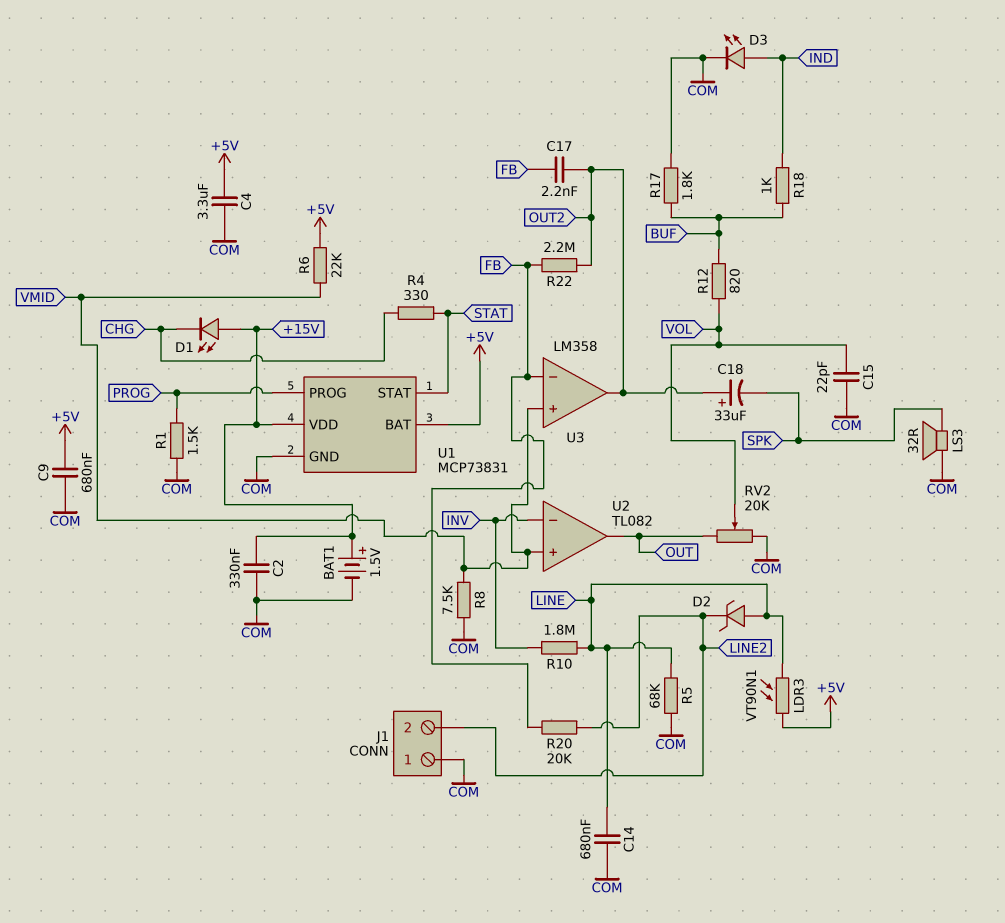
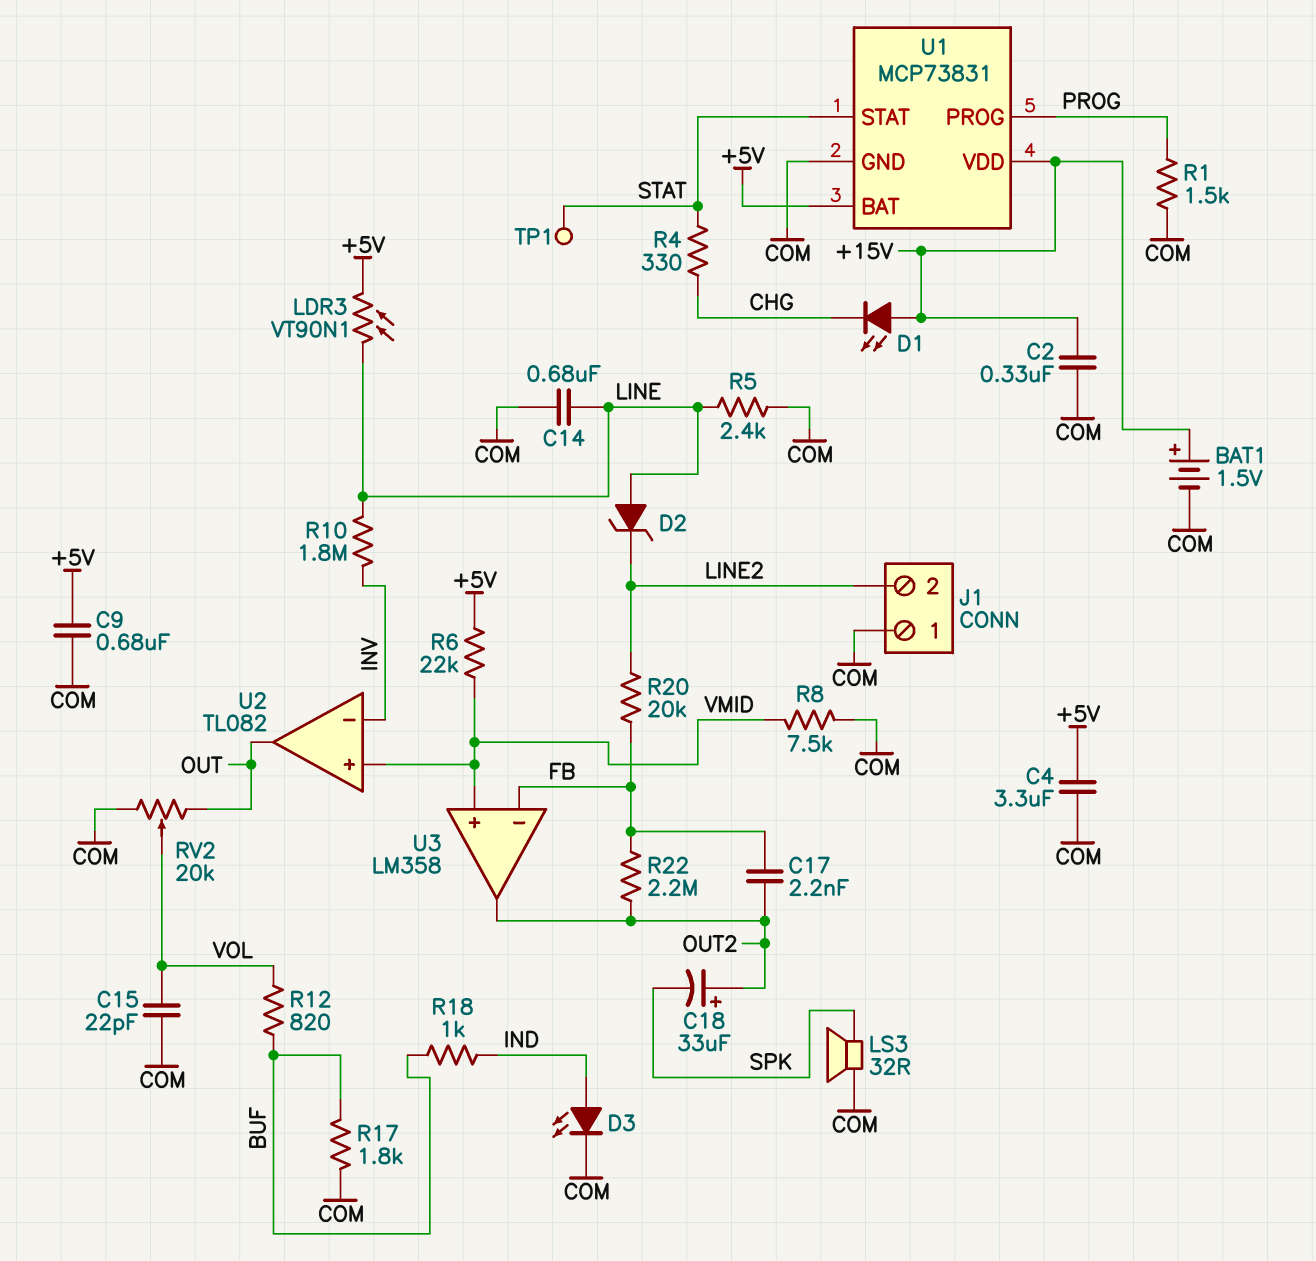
R5: 68k (COM, LINE) -> 2.4k (COM, LINE)
TP1: none -> test point (STAT)

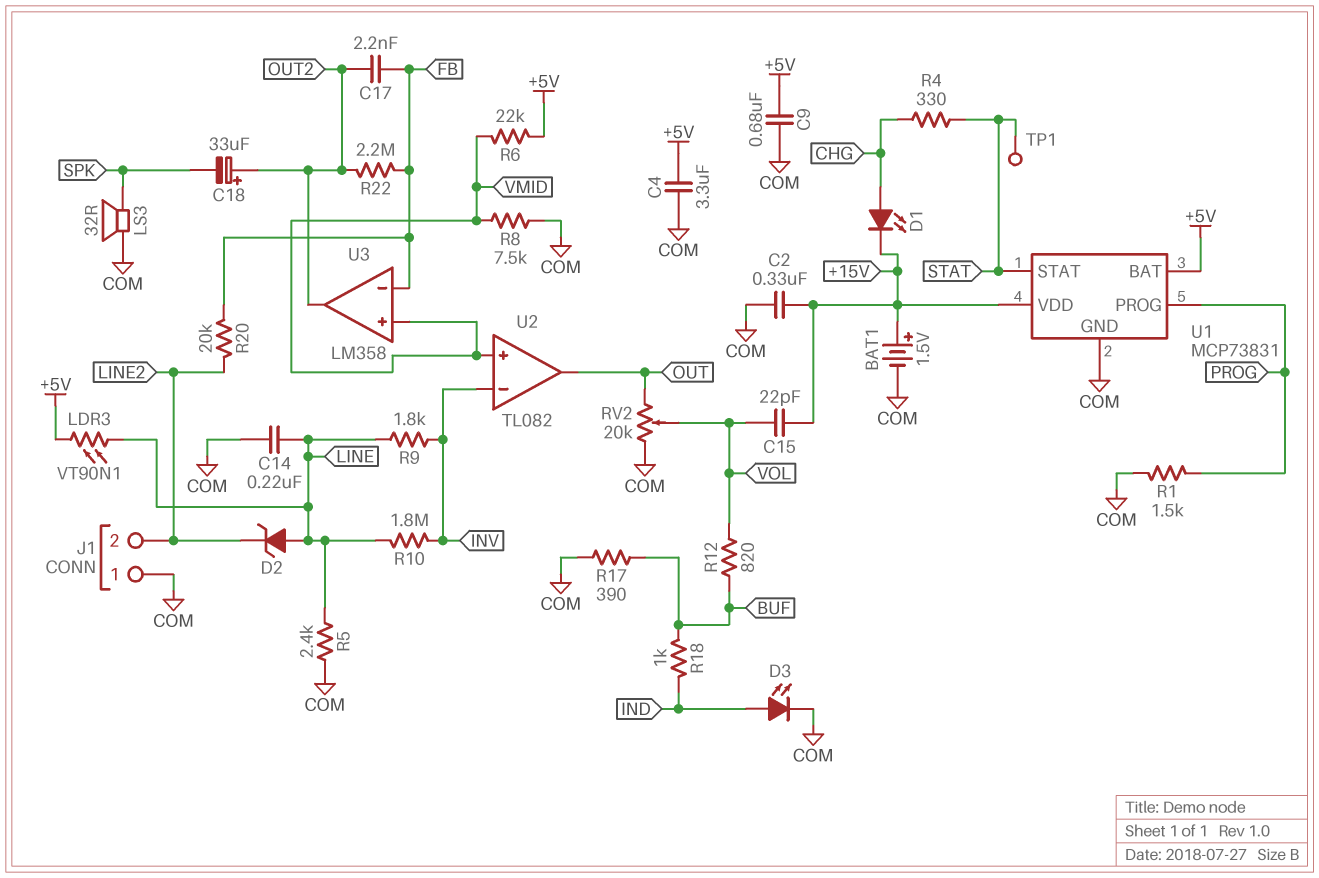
C14: 680nF (COM, LINE) -> 220nF (COM, LINE)
C15: 22pF (COM, VOL) -> 22pF (+15V, VOL)
D1: LED (A +15V, K CHG) -> LED (A CHG, K +15V)
R9: none -> 1.8k (INV, LINE)
R17: 1.8k (BUF, COM) -> 390 (BUF, COM)

